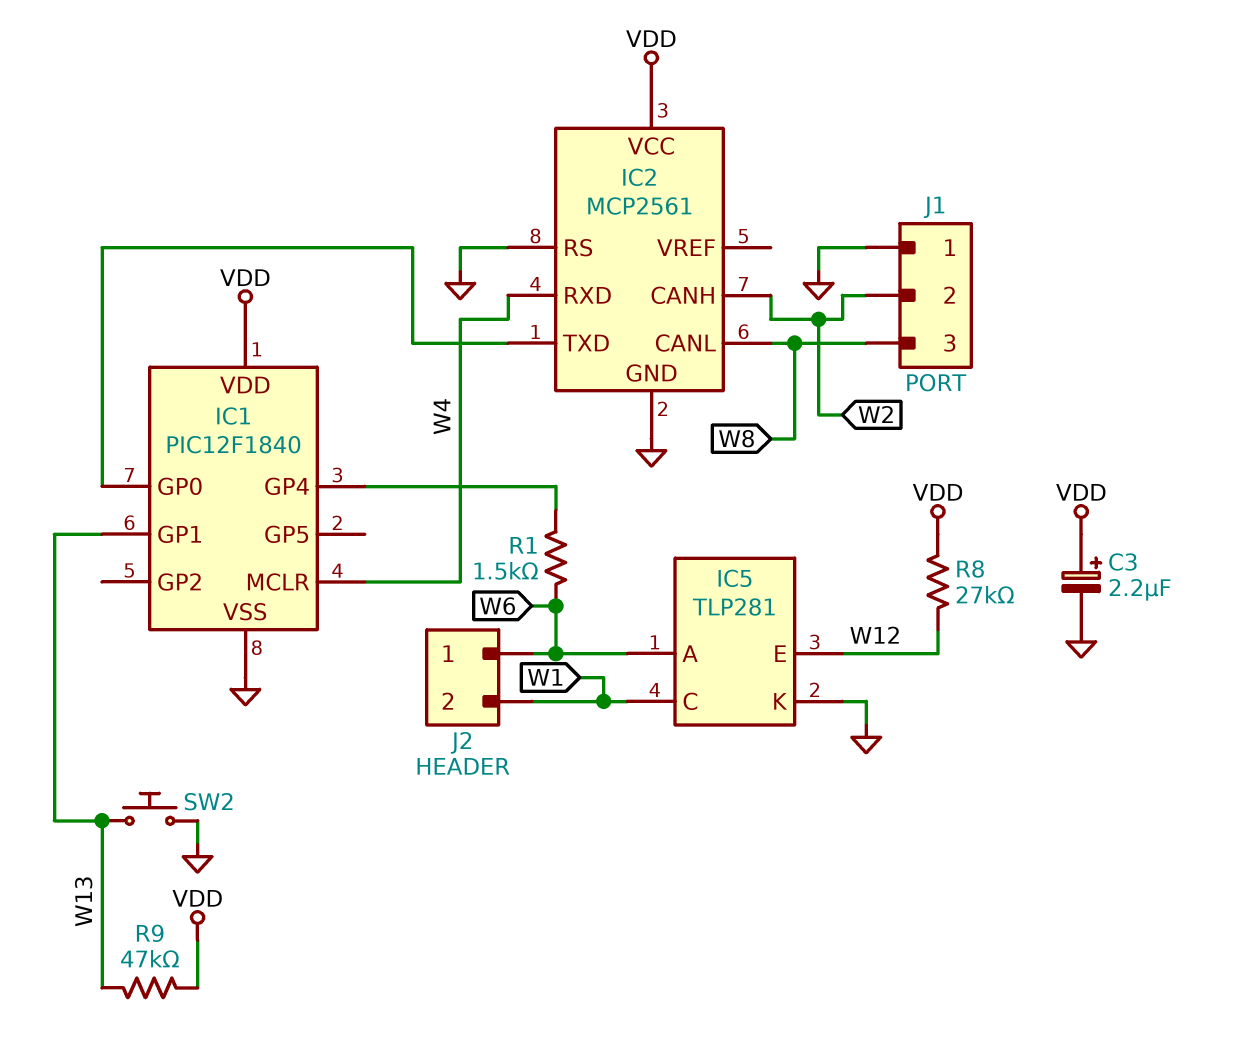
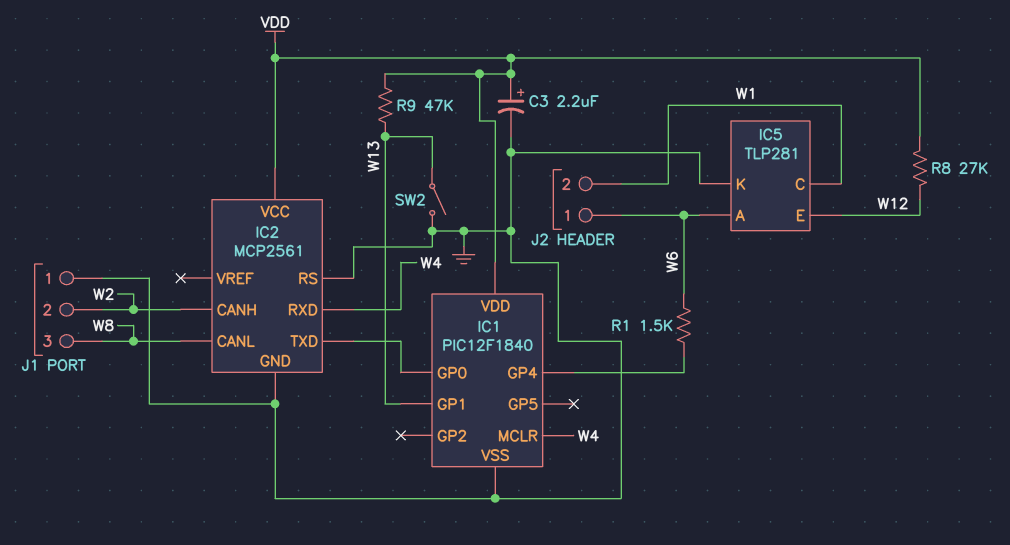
SW2: button (GND, W13) -> switch (GND, W13)

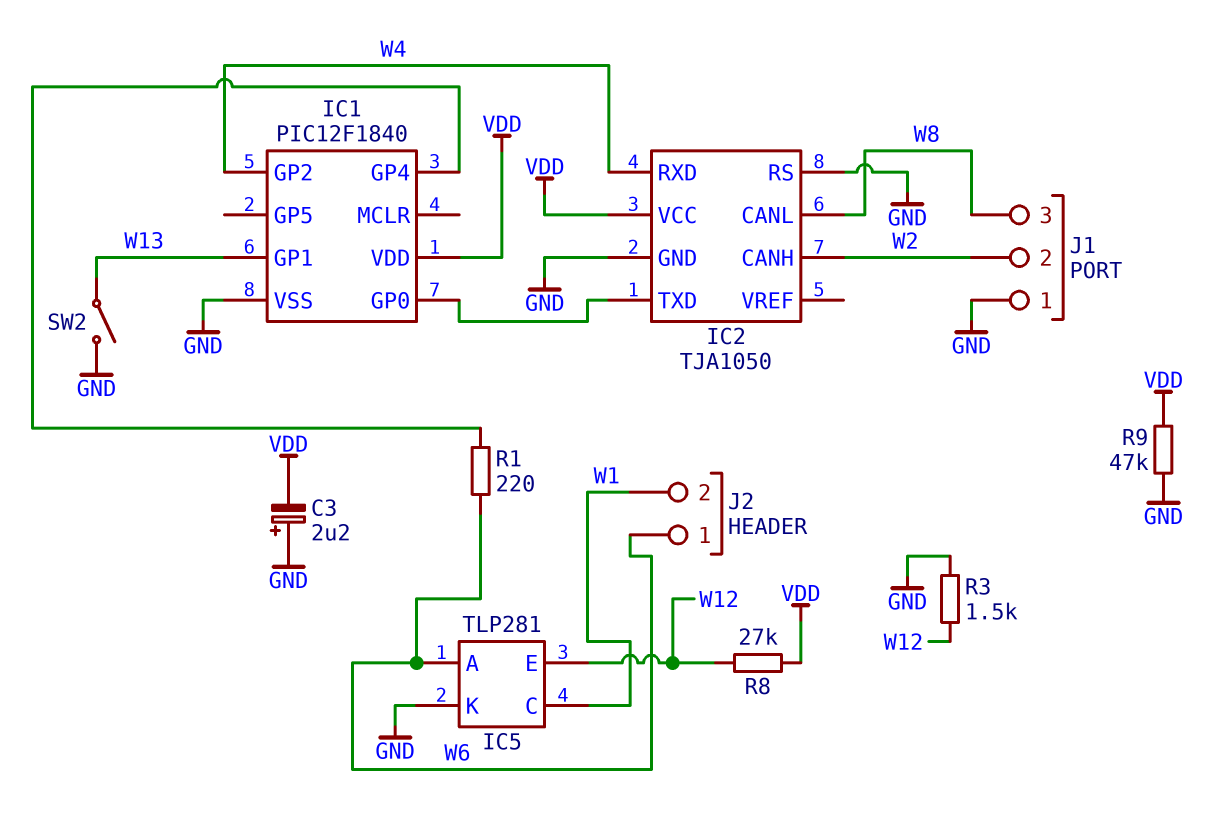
C3: 2.2uF (plus VDD, minus GND) -> 2.2uF (plus GND, minus VDD)
IC1 pin GP2: none -> W4
IC1 pin MCLR: W4 -> none
IC2: MCP2561 -> TJA1050
R1: 1.5k (IC1/GP4, W6) -> 220 (IC1/GP4, W6)
R3: none -> 1.5k (GND, W12)
R9: 47k (VDD, W13) -> 47k (GND, VDD)

